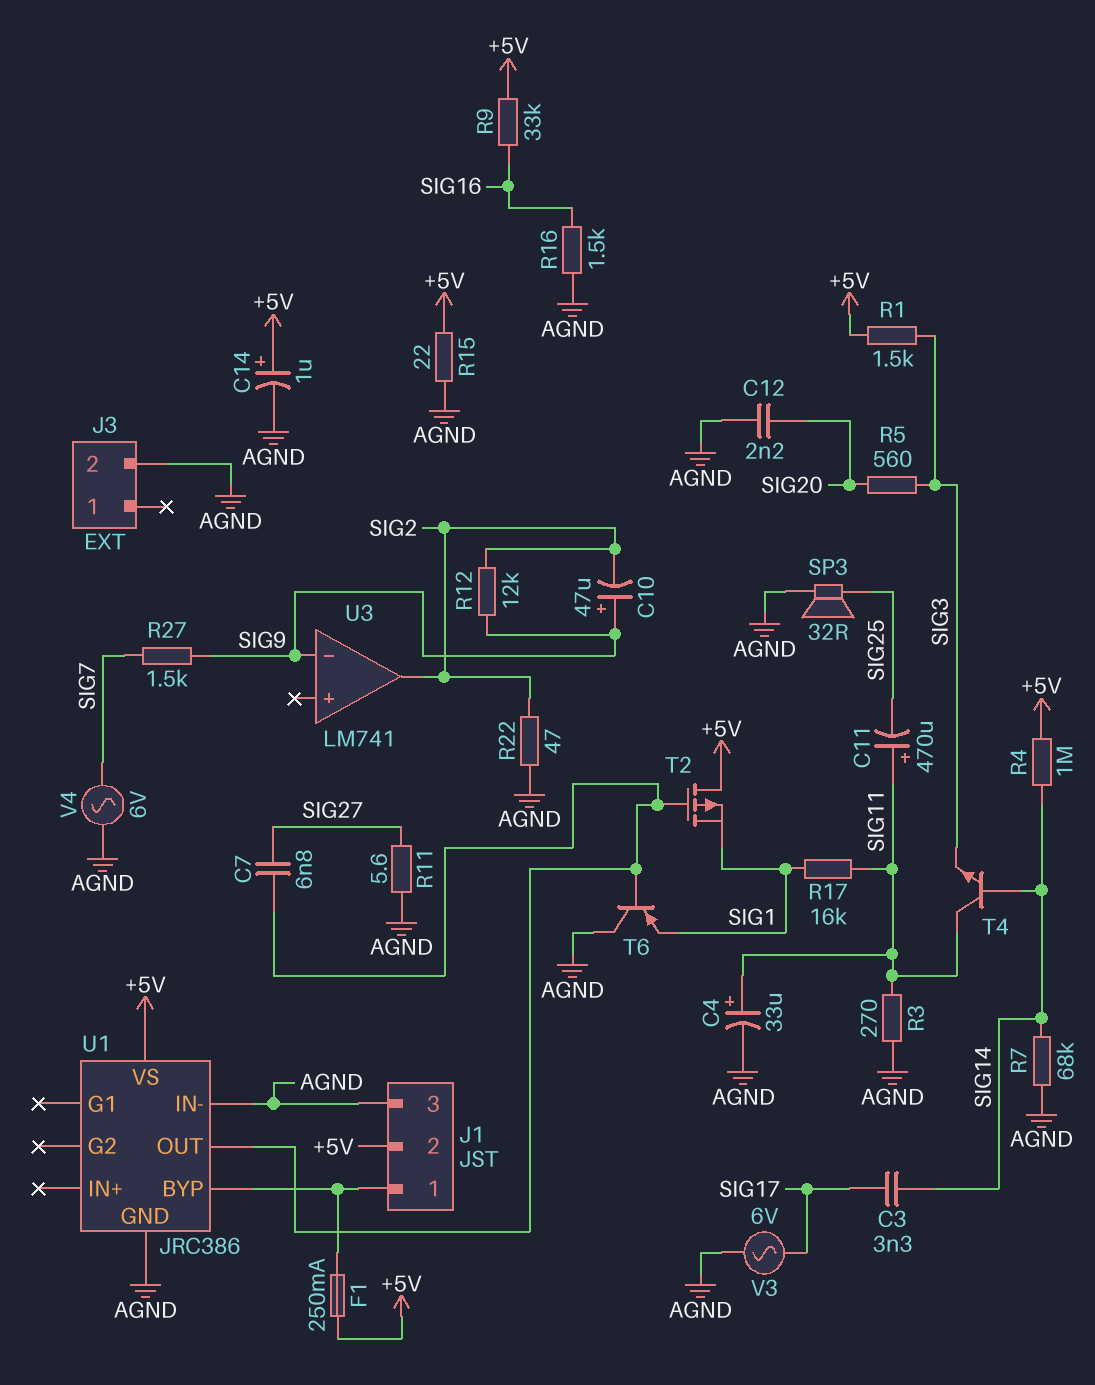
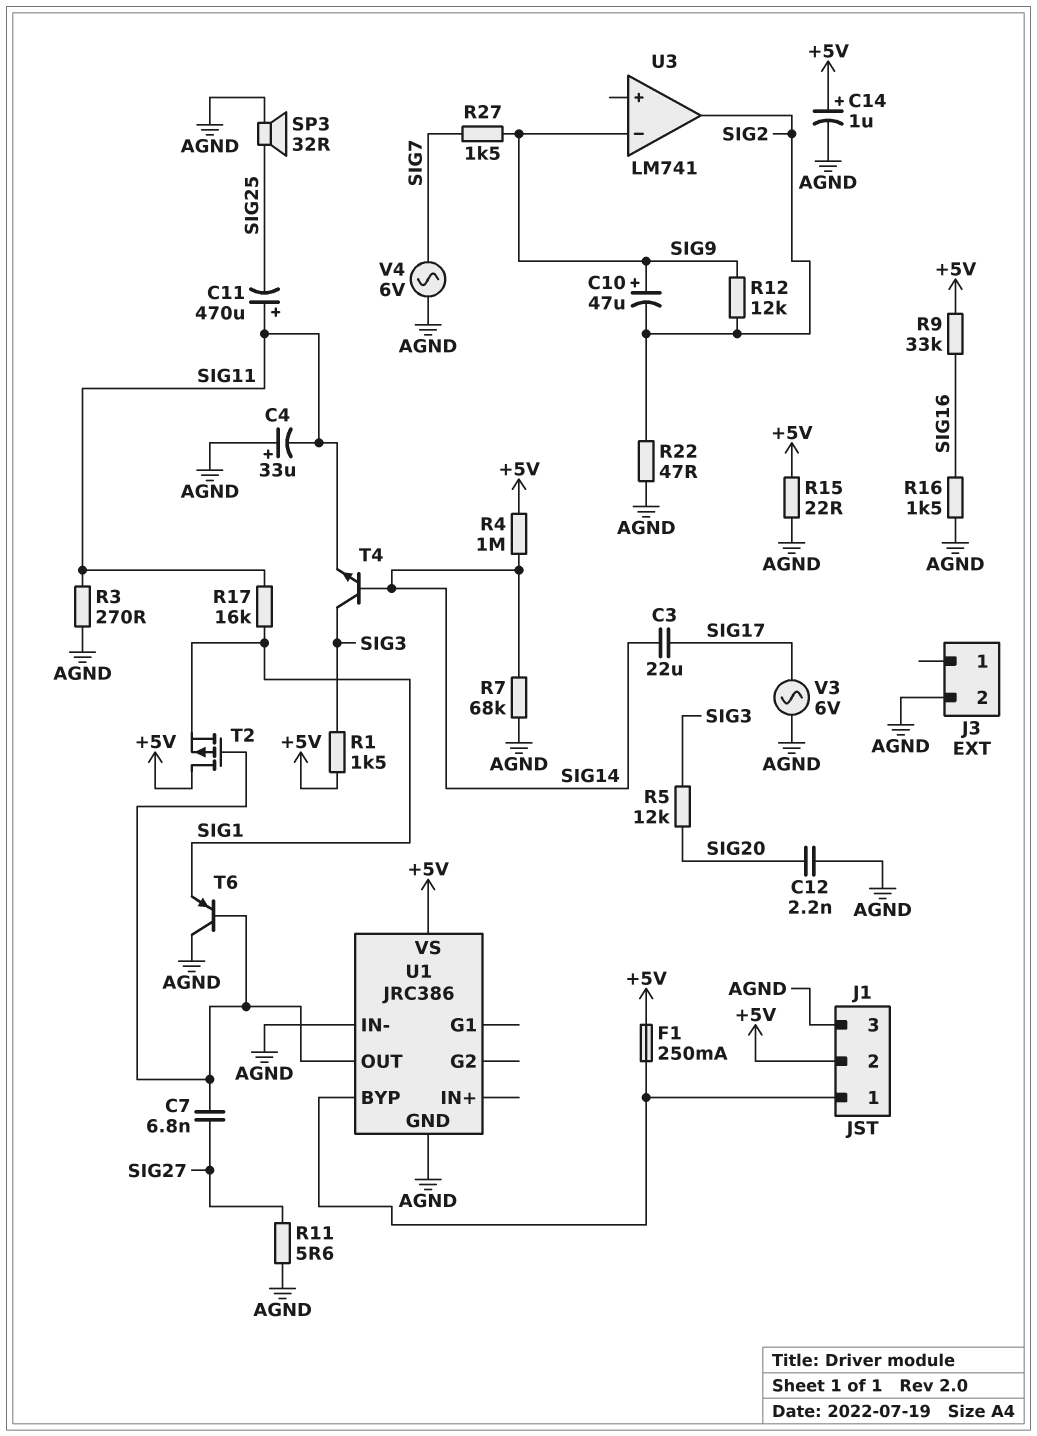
C3: 3.3nF (SIG14, SIG17) -> 22uF (SIG14, SIG17)
C4: 33uF (plus SIG11, minus AGND) -> 33uF (plus AGND, minus SIG11)
R5: 560 (SIG3, SIG20) -> 12k (SIG3, SIG20)
T4: NPN (B SIG14, C SIG11, E SIG3) -> NPN (B SIG14, C SIG3, E SIG11)

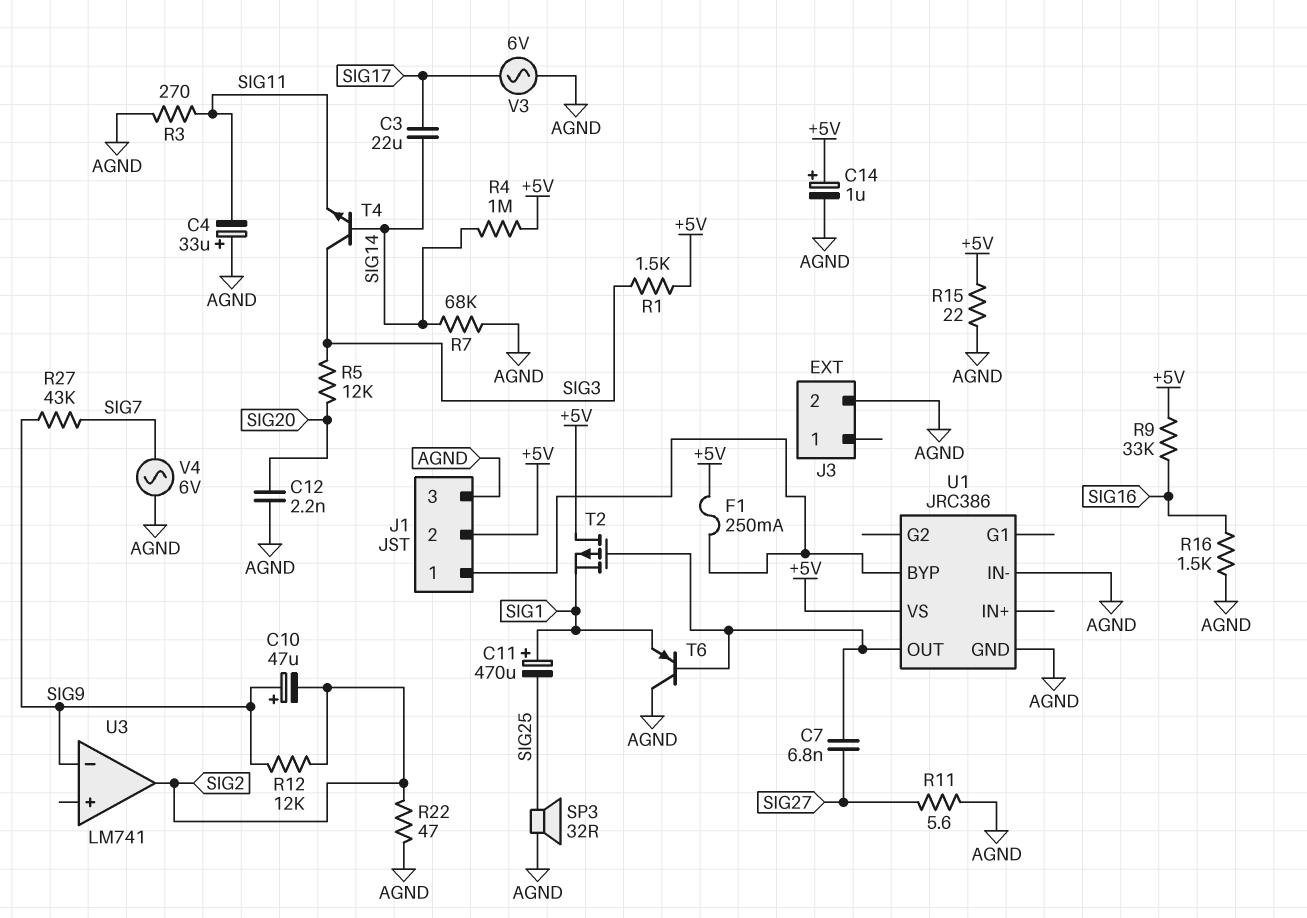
C11: 470uF (plus SIG11, minus SIG25) -> 470uF (plus SIG1, minus SIG25)
R17: 16k (SIG1, SIG11) -> none
R27: 1.5k (SIG7, SIG9) -> 43k (SIG7, SIG9)

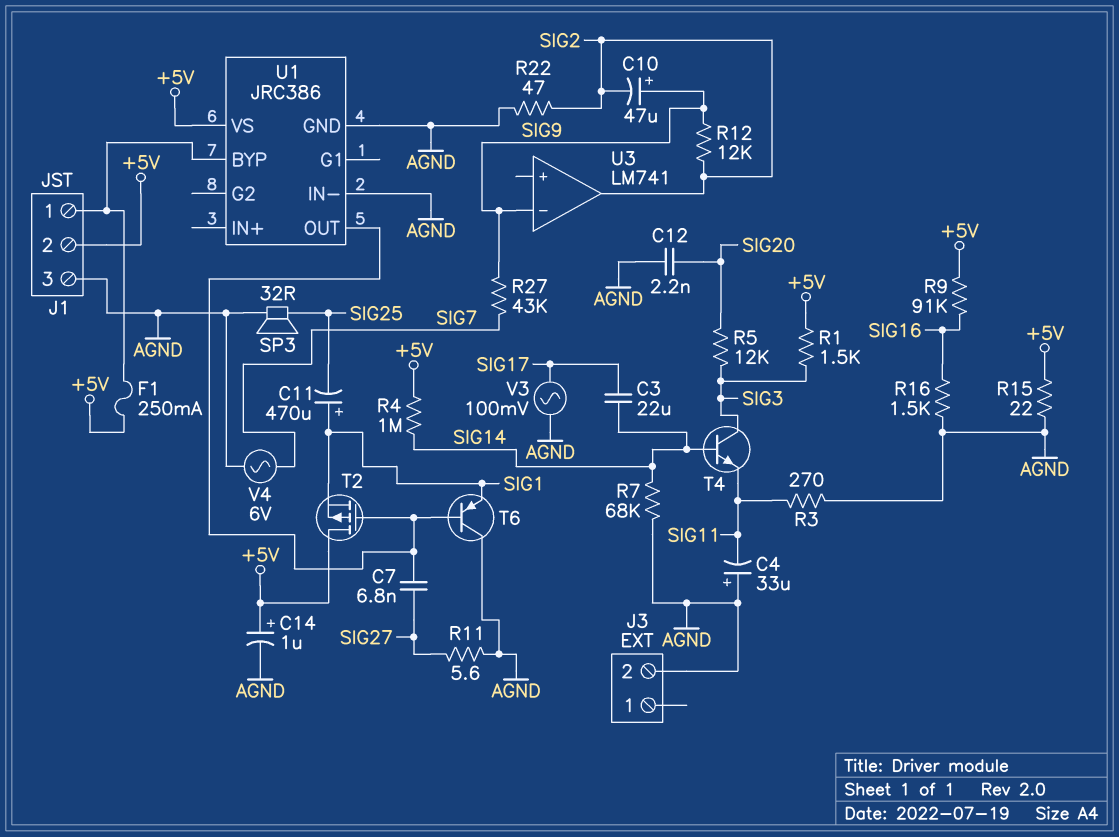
R9: 33k (+5V, SIG16) -> 91k (+5V, SIG16)
V3: AC 6V (AGND, SIG17) -> AC 100mV (AGND, SIG17)

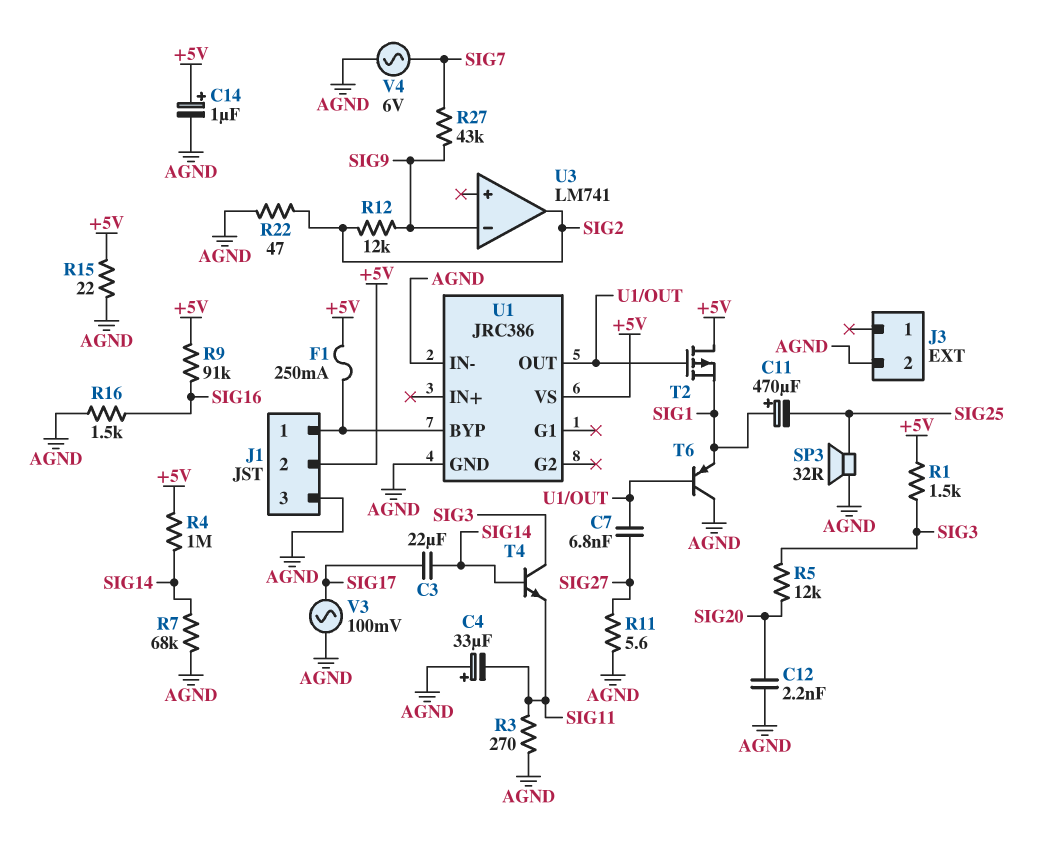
C10: 47uF (plus SIG9, minus SIG2) -> none

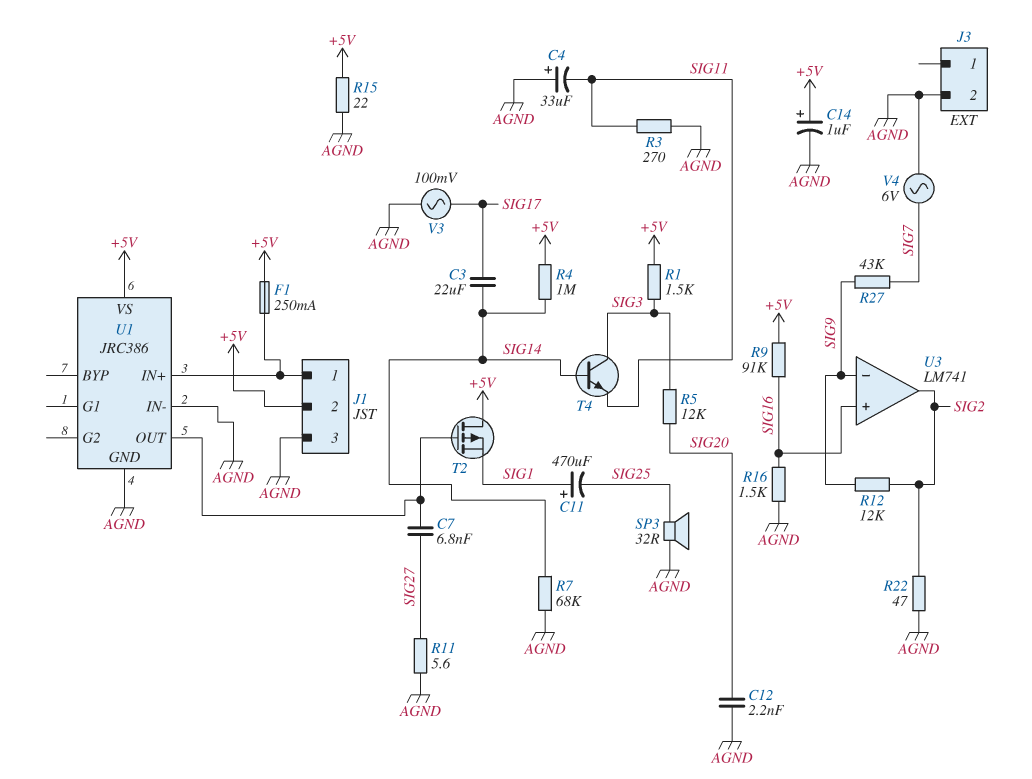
T6: PNP (B U1/OUT, C AGND, E SIG1) -> none
U1 pin BYP: J1/1 -> none
U1 pin IN+: none -> J1/1
U3 pin in+: none -> SIG16

